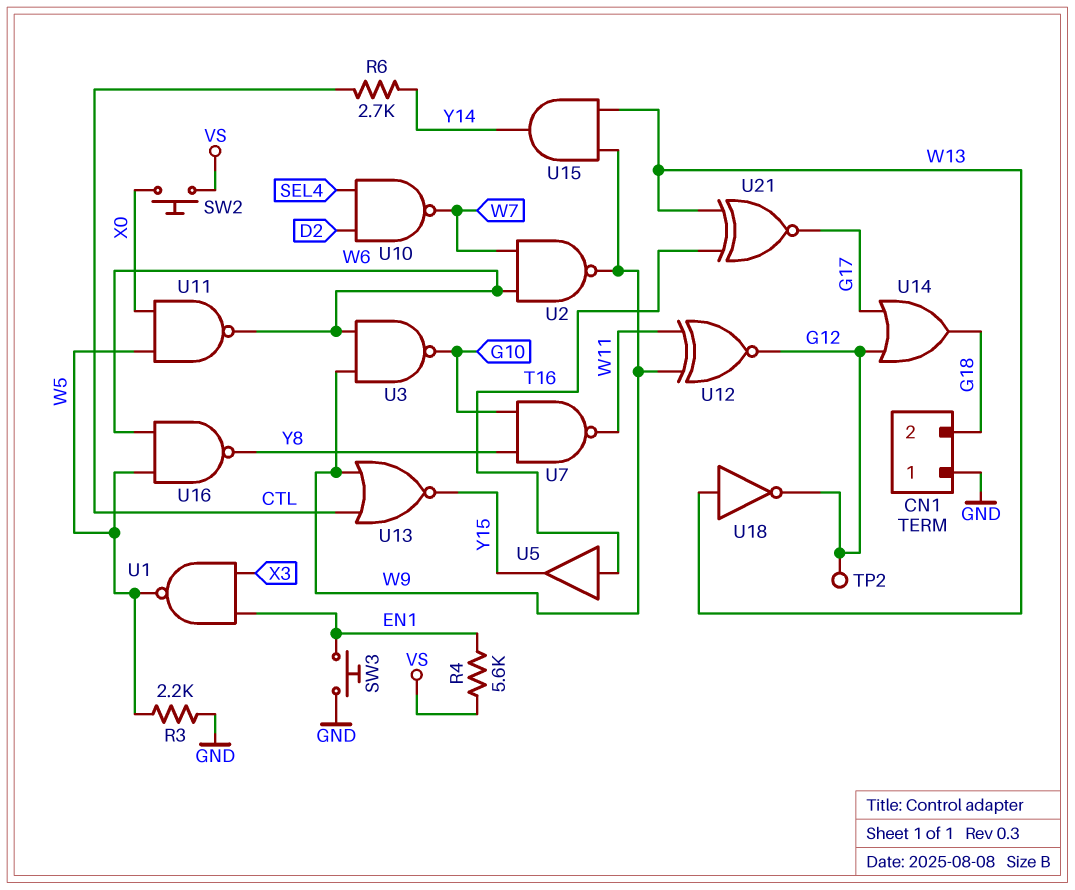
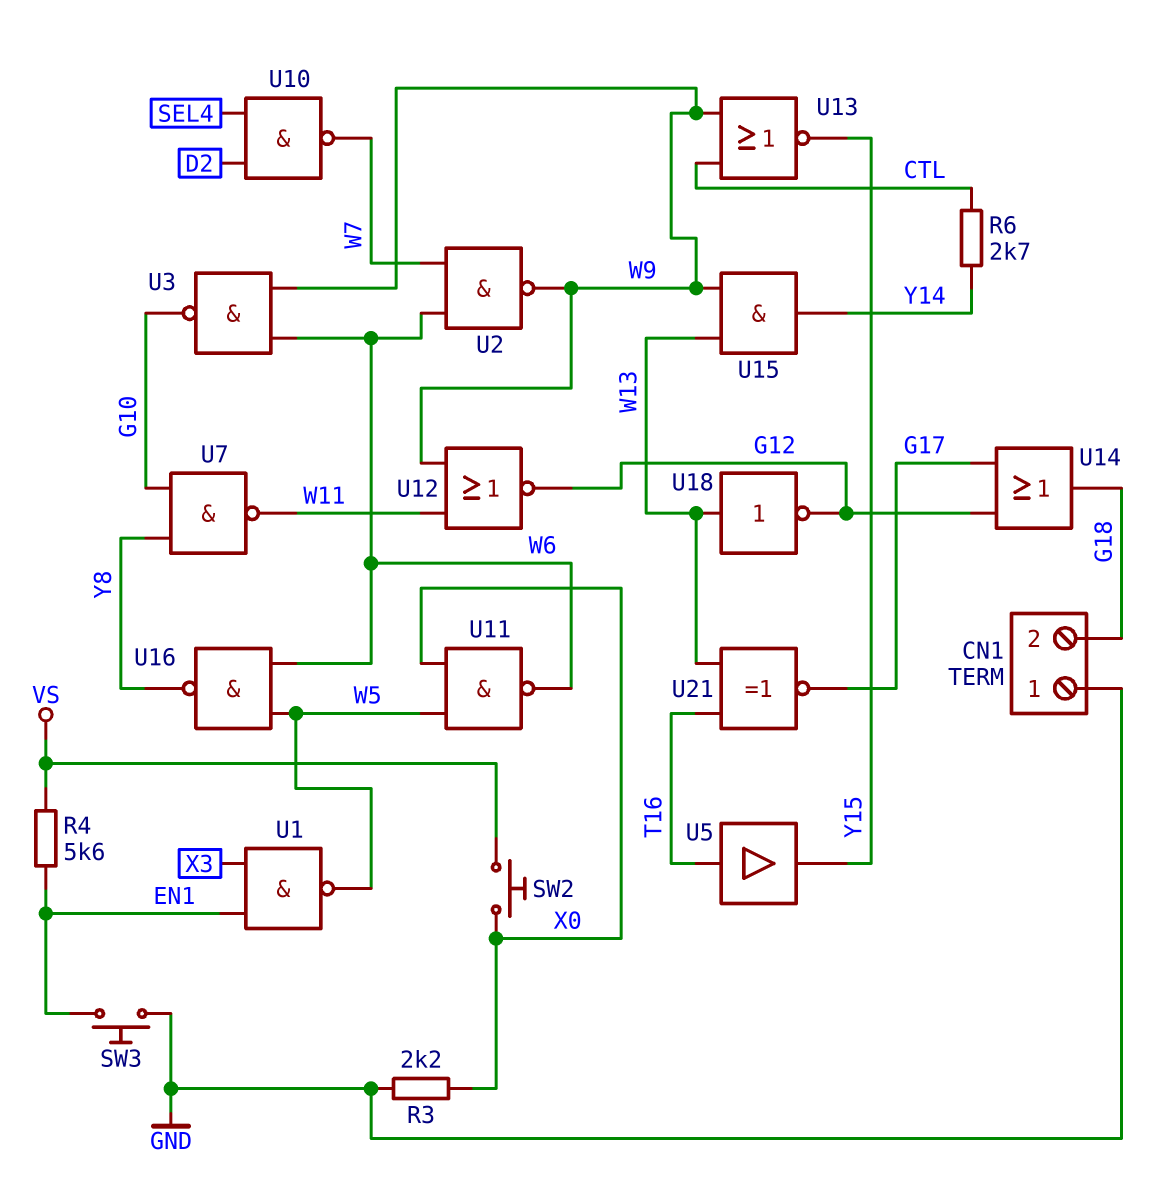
R3: 2.2k (GND, W5) -> 2.2k (GND, X0)
TP2: test point (G12) -> none
U12: XNOR (in W9, in W11, out G12) -> NOR (in W9, in W11, out G12)

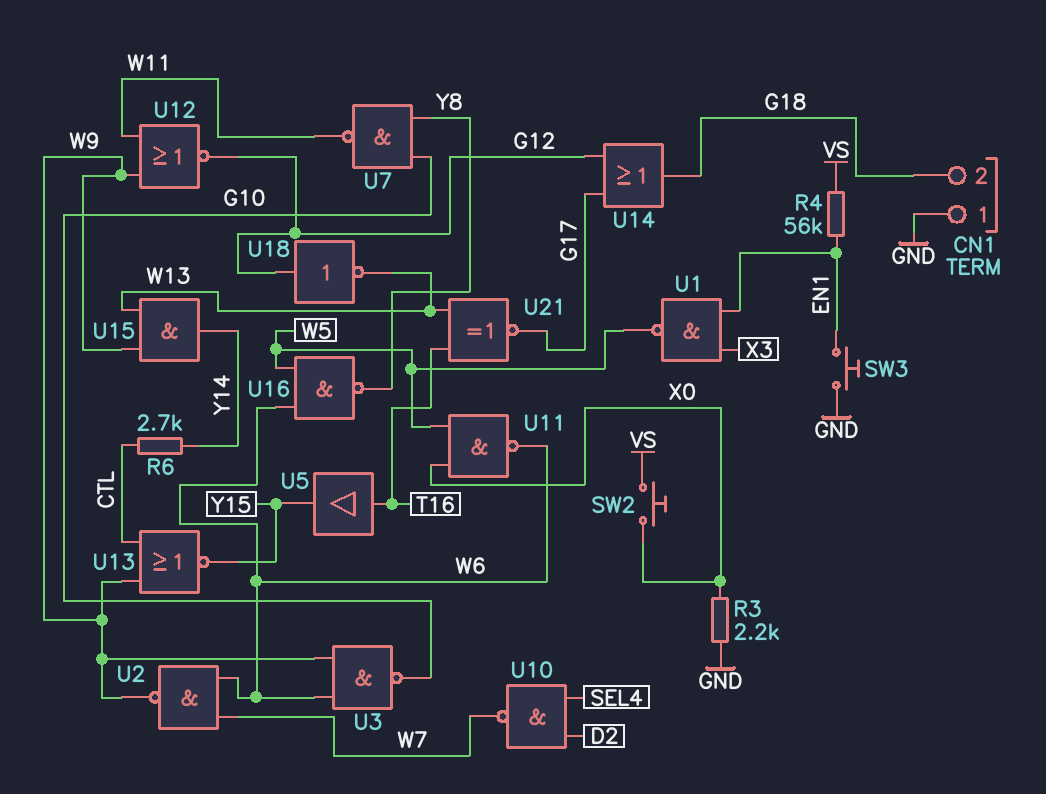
R4: 5.6k (EN1, VS) -> 56k (EN1, VS)
U18: NOT (in W13, out G12) -> NOT (in G12, out W13)

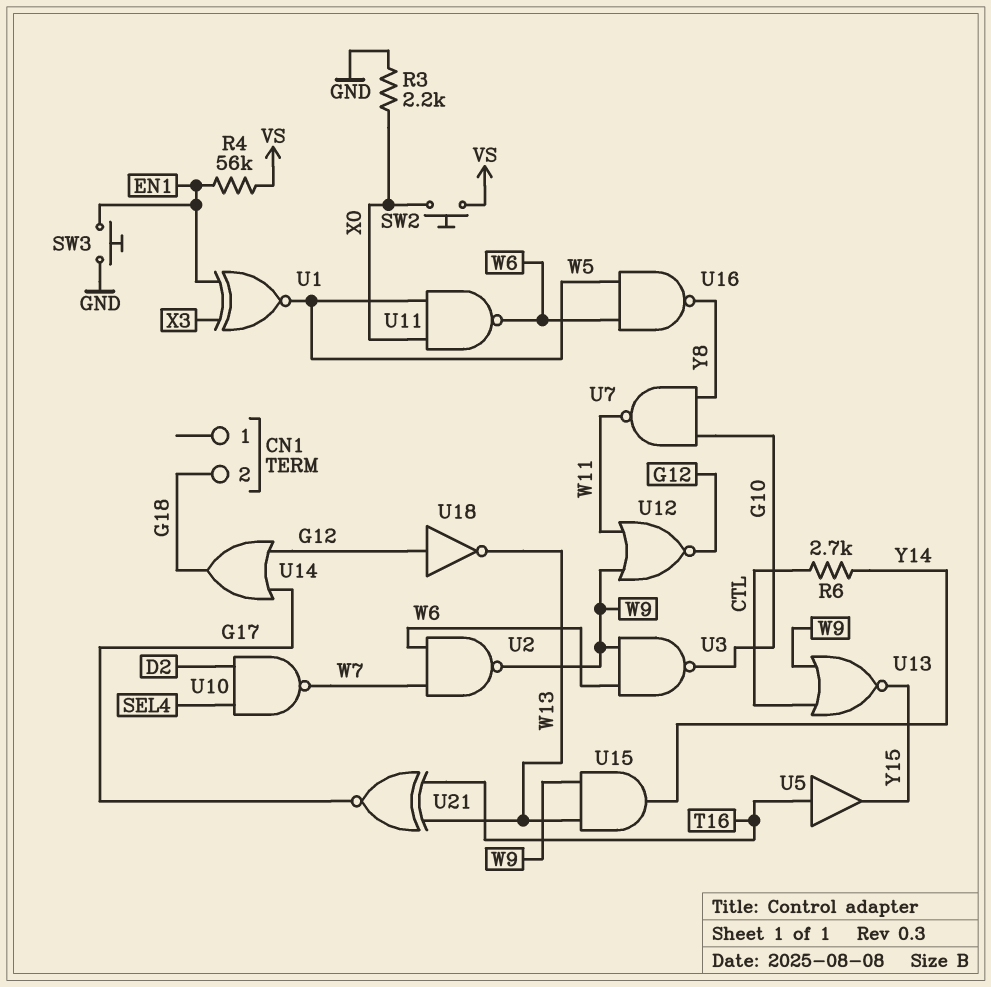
CN1 pin 1: GND -> none
U1: NAND (in EN1, in X3, out W5) -> XNOR (in EN1, in X3, out W5)

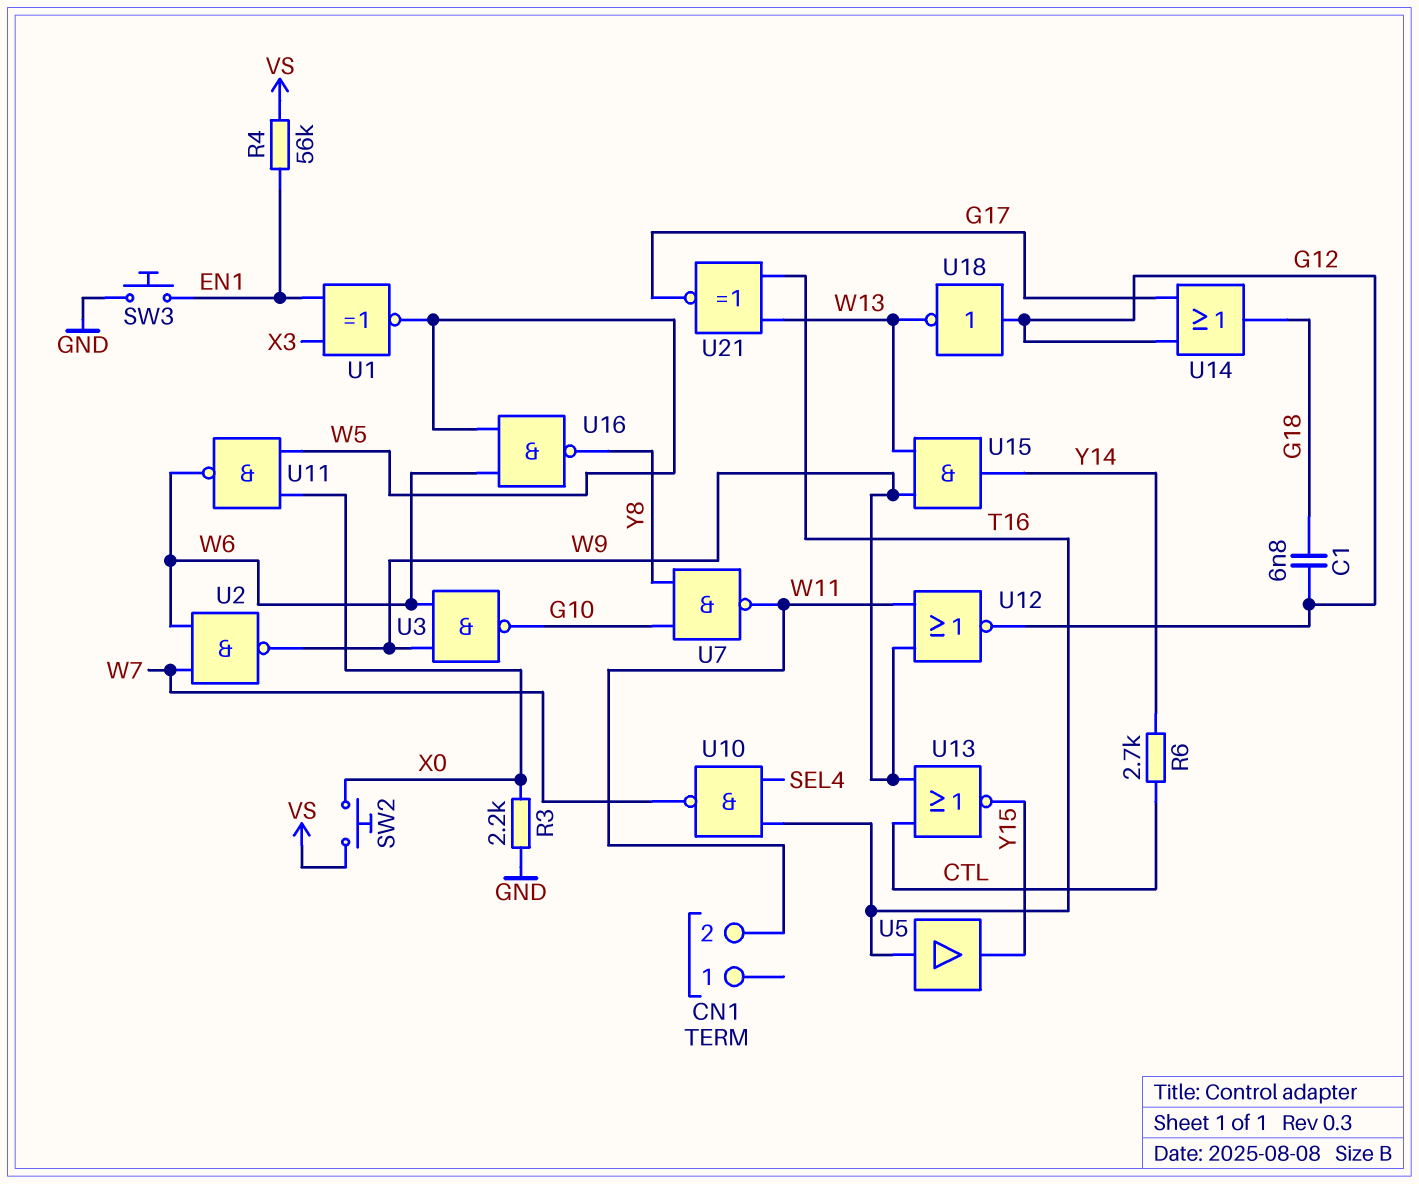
C1: none -> 6.8nF (G12, G18)
CN1 pin 2: G18 -> W11
U10: NAND (in D2, in SEL4, out W7) -> NAND (in SEL4, in T16, out W7)

